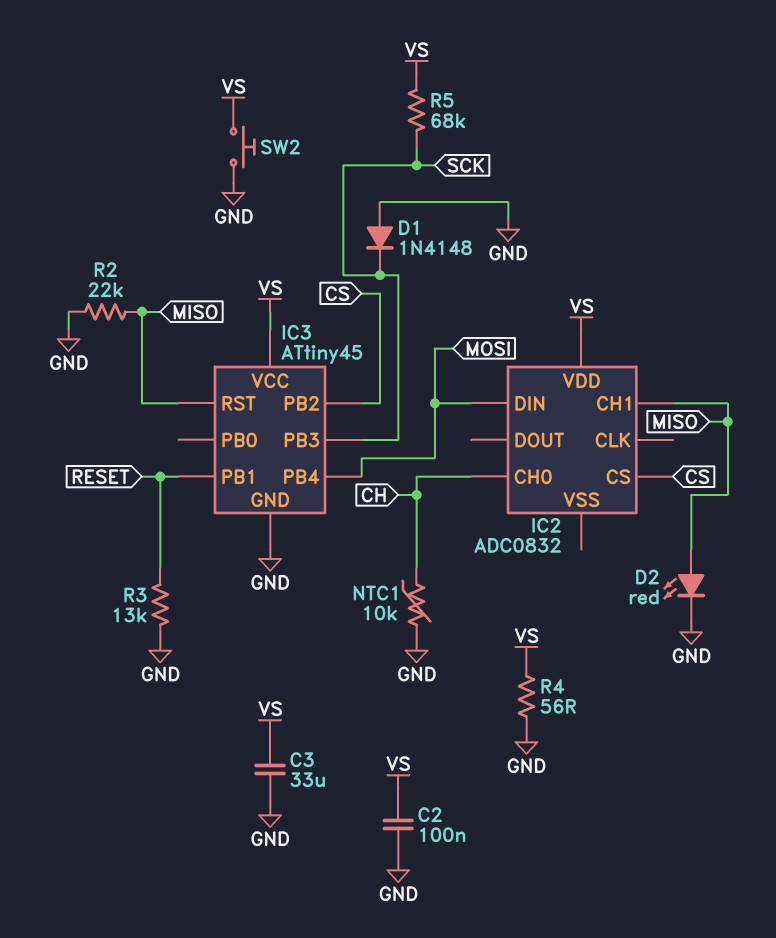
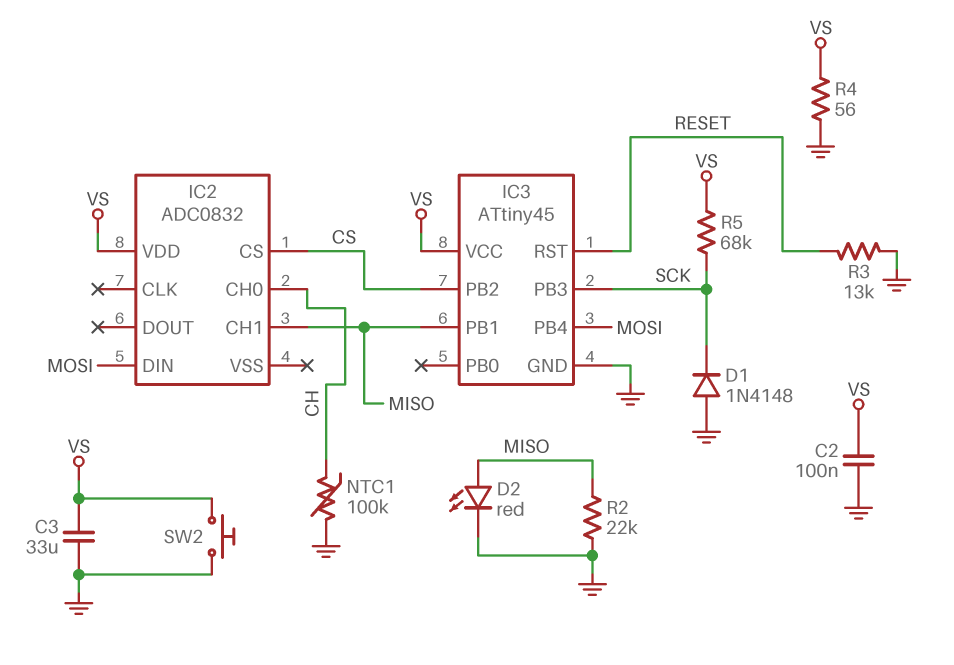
IC3 pin PB1: RESET -> MISO
IC3 pin RST: MISO -> RESET
NTC1: 10k (CH, GND) -> 100k (CH, GND)

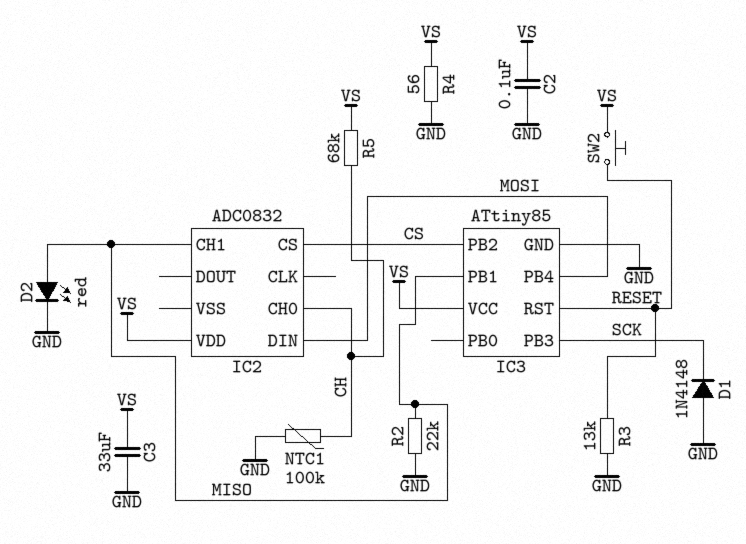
IC3: ATtiny45 -> ATtiny85
R5: 68k (SCK, VS) -> 68k (CH, VS)
SW2: button (GND, VS) -> button (RESET, VS)

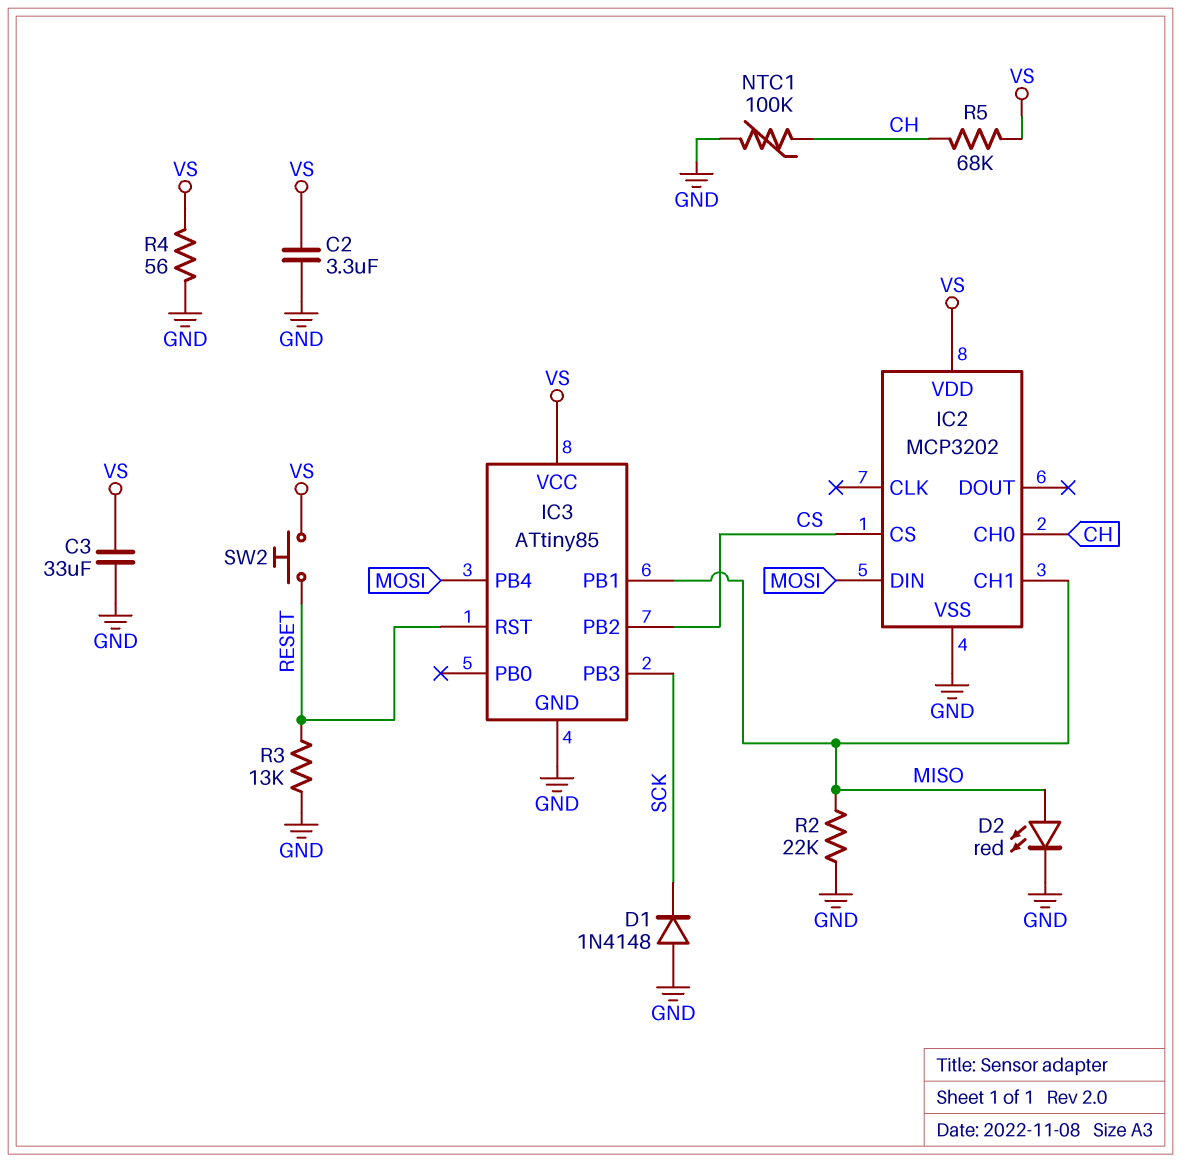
C2: 100nF (GND, VS) -> 3.3uF (GND, VS)
IC2: ADC0832 -> MCP3202
IC2 pin VSS: none -> GND

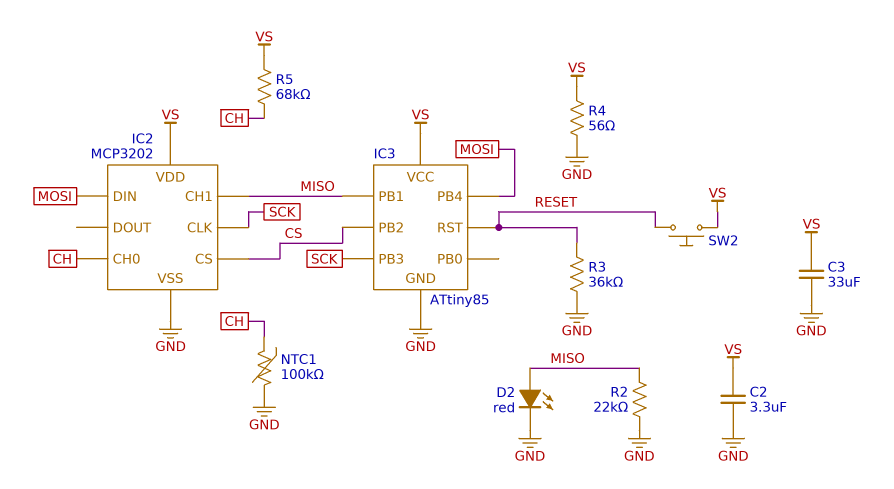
D1: diode 1N4148 (A GND, K SCK) -> none
IC2 pin CLK: none -> SCK
R3: 13k (GND, RESET) -> 36k (GND, RESET)

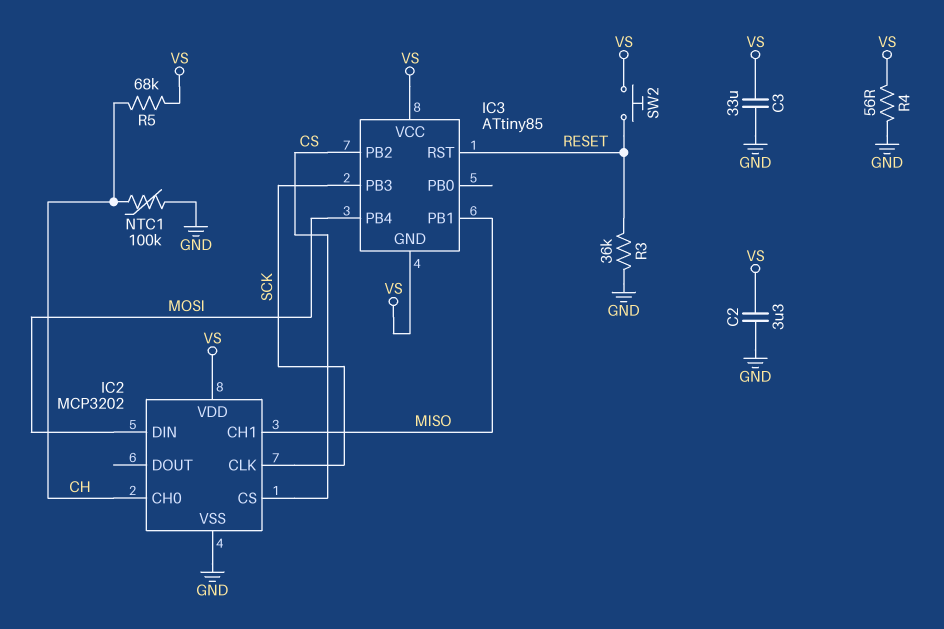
D2: LED red (A MISO, K GND) -> none
IC3 pin GND: GND -> VS
R2: 22k (GND, MISO) -> none

